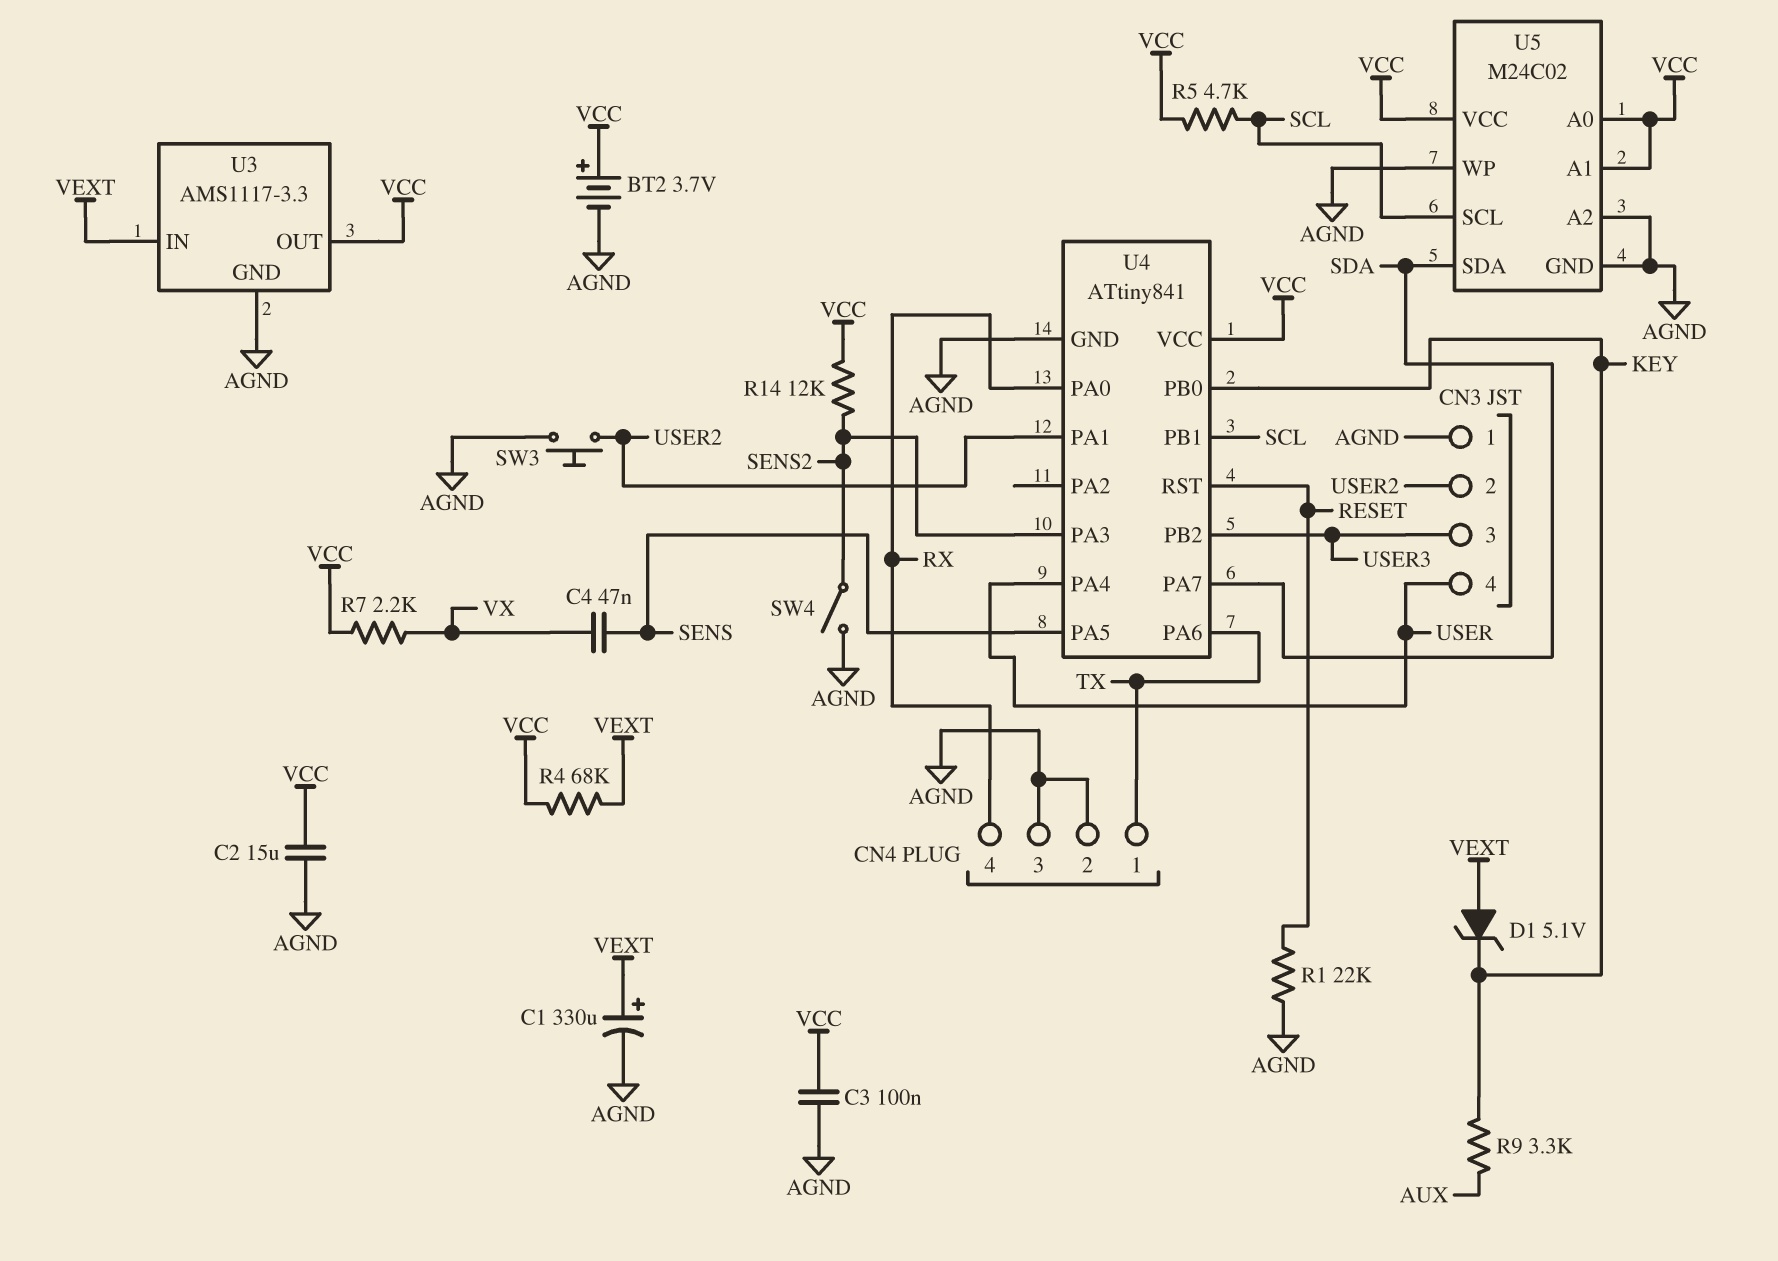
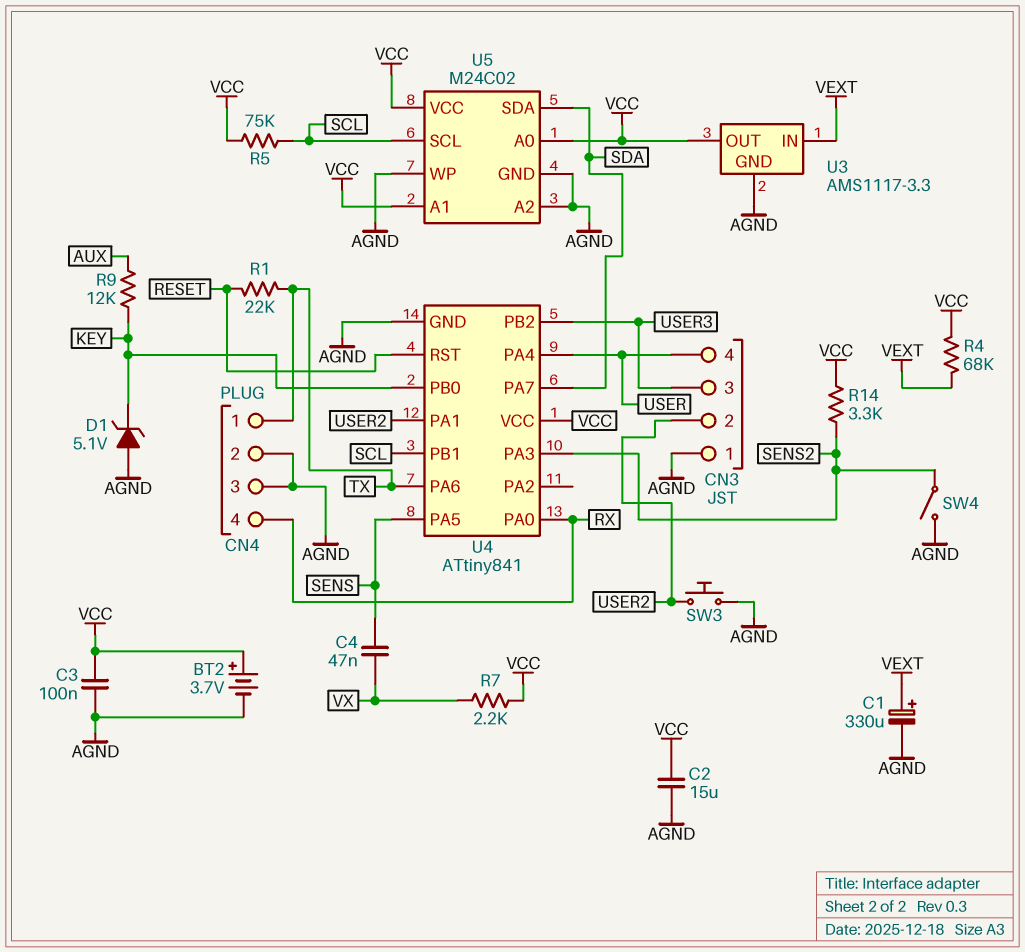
D1: zener 5.1V (A VEXT, K KEY) -> zener 5.1V (A AGND, K KEY)
R1: 22k (AGND, RESET) -> 22k (RESET, TX)
R5: 4.7k (SCL, VCC) -> 75k (SCL, VCC)
R9: 3.3k (AUX, KEY) -> 12k (AUX, KEY)
R14: 12k (SENS2, VCC) -> 3.3k (SENS2, VCC)

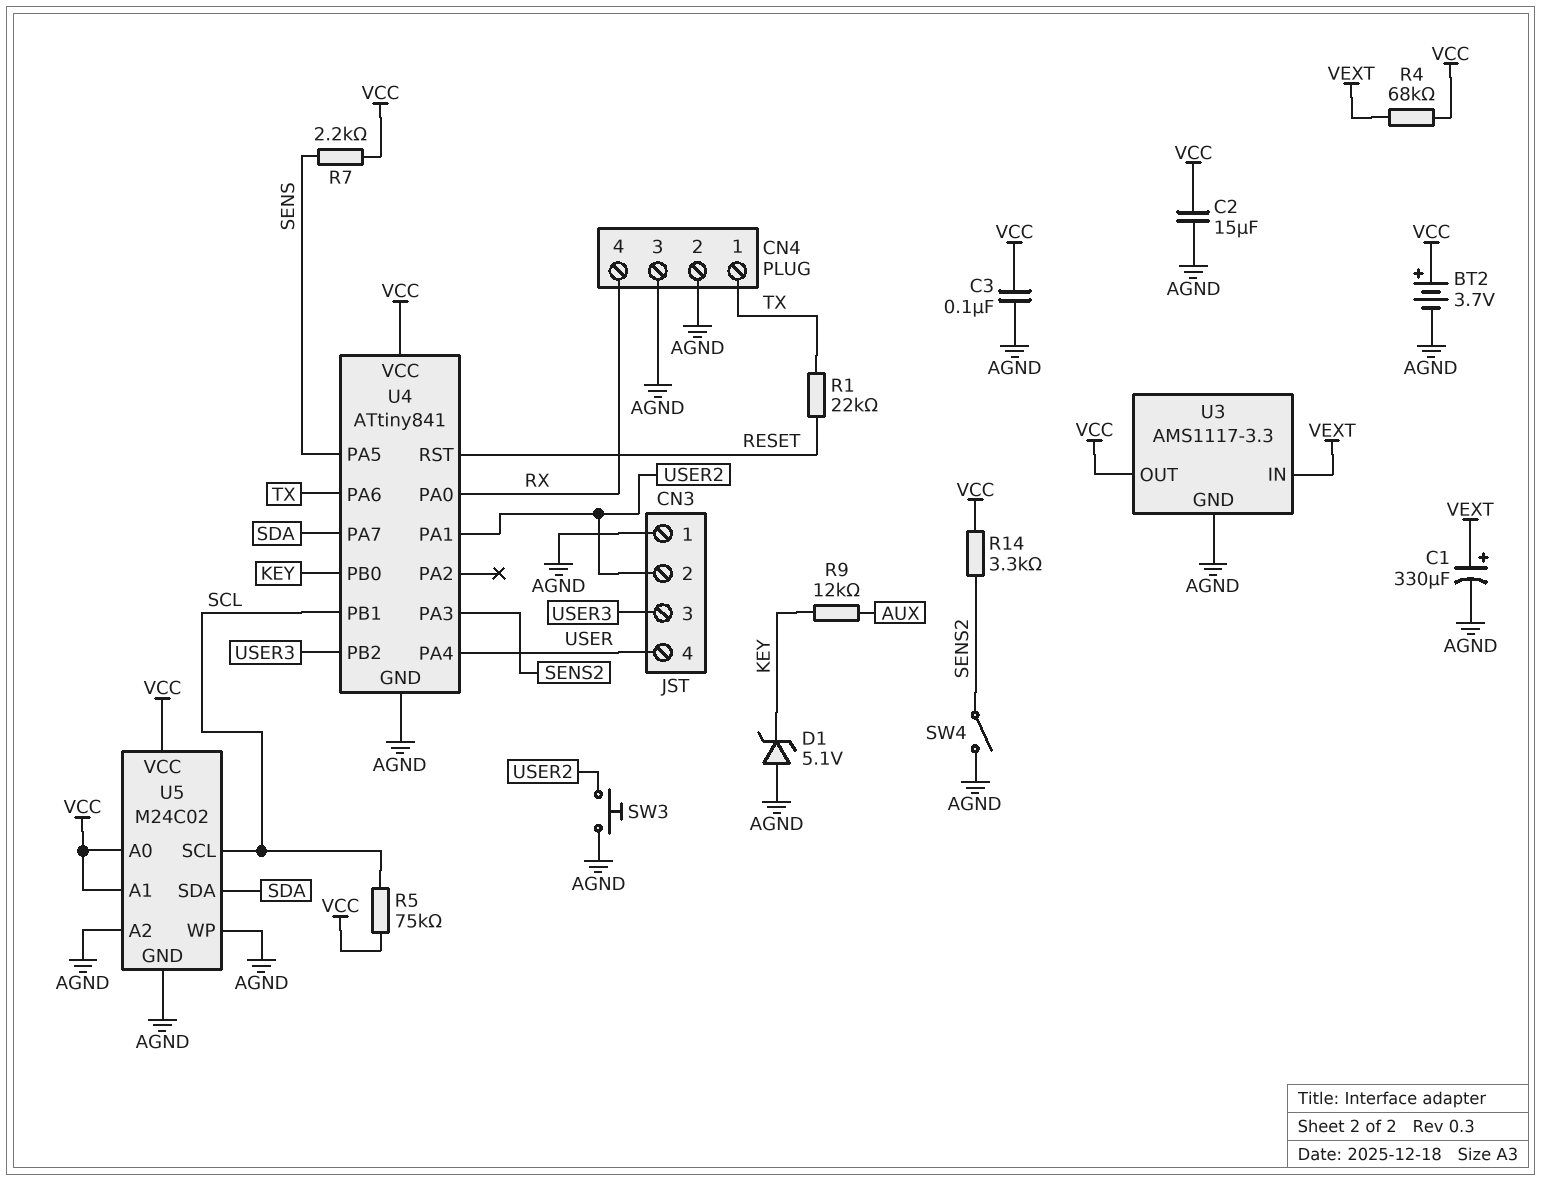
C4: 47nF (SENS, VX) -> none
R7: 2.2k (VCC, VX) -> 2.2k (SENS, VCC)

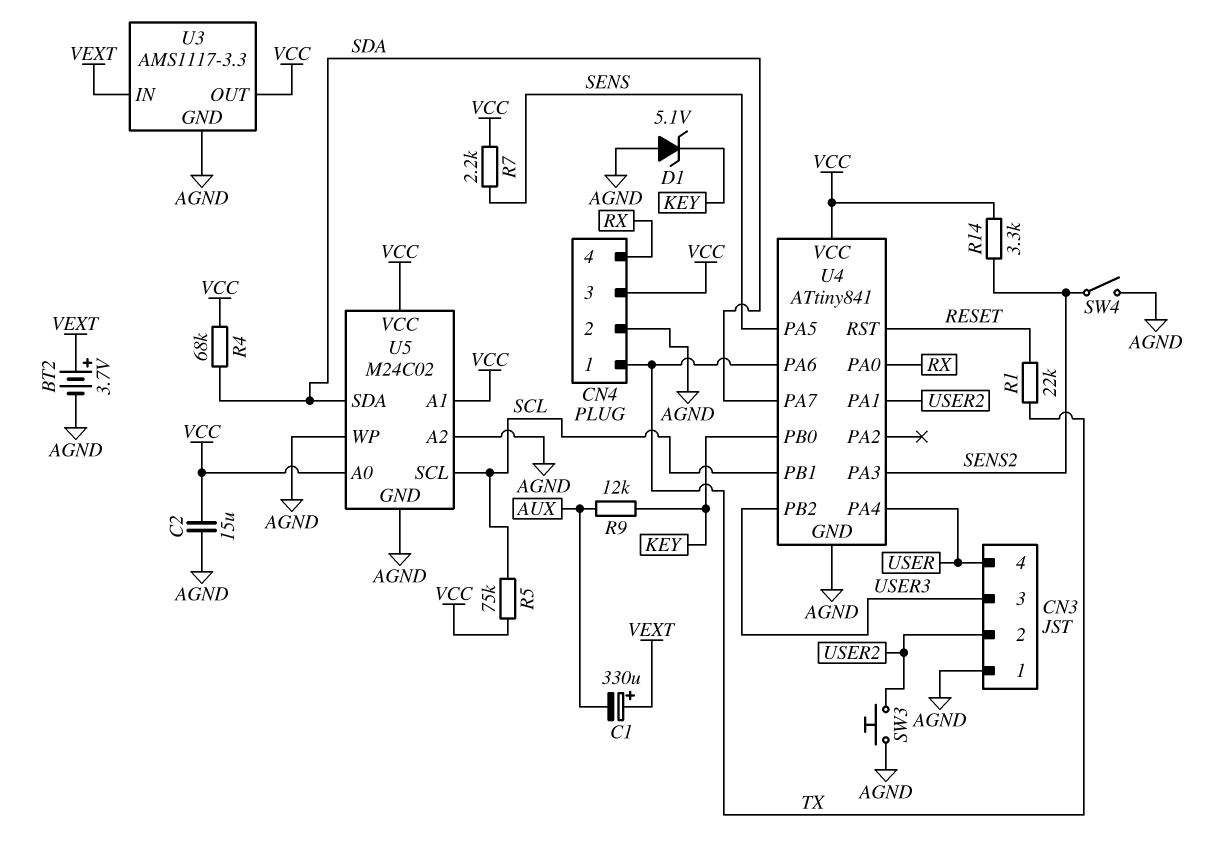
BT2: 3.7V (plus VCC, minus AGND) -> 3.7V (plus VEXT, minus AGND)
C1: 330uF (plus VEXT, minus AGND) -> 330uF (plus VEXT, minus AUX)
C3: 100nF (AGND, VCC) -> none
CN4 pin 3: AGND -> VCC
R4: 68k (VCC, VEXT) -> 68k (SDA, VCC)

